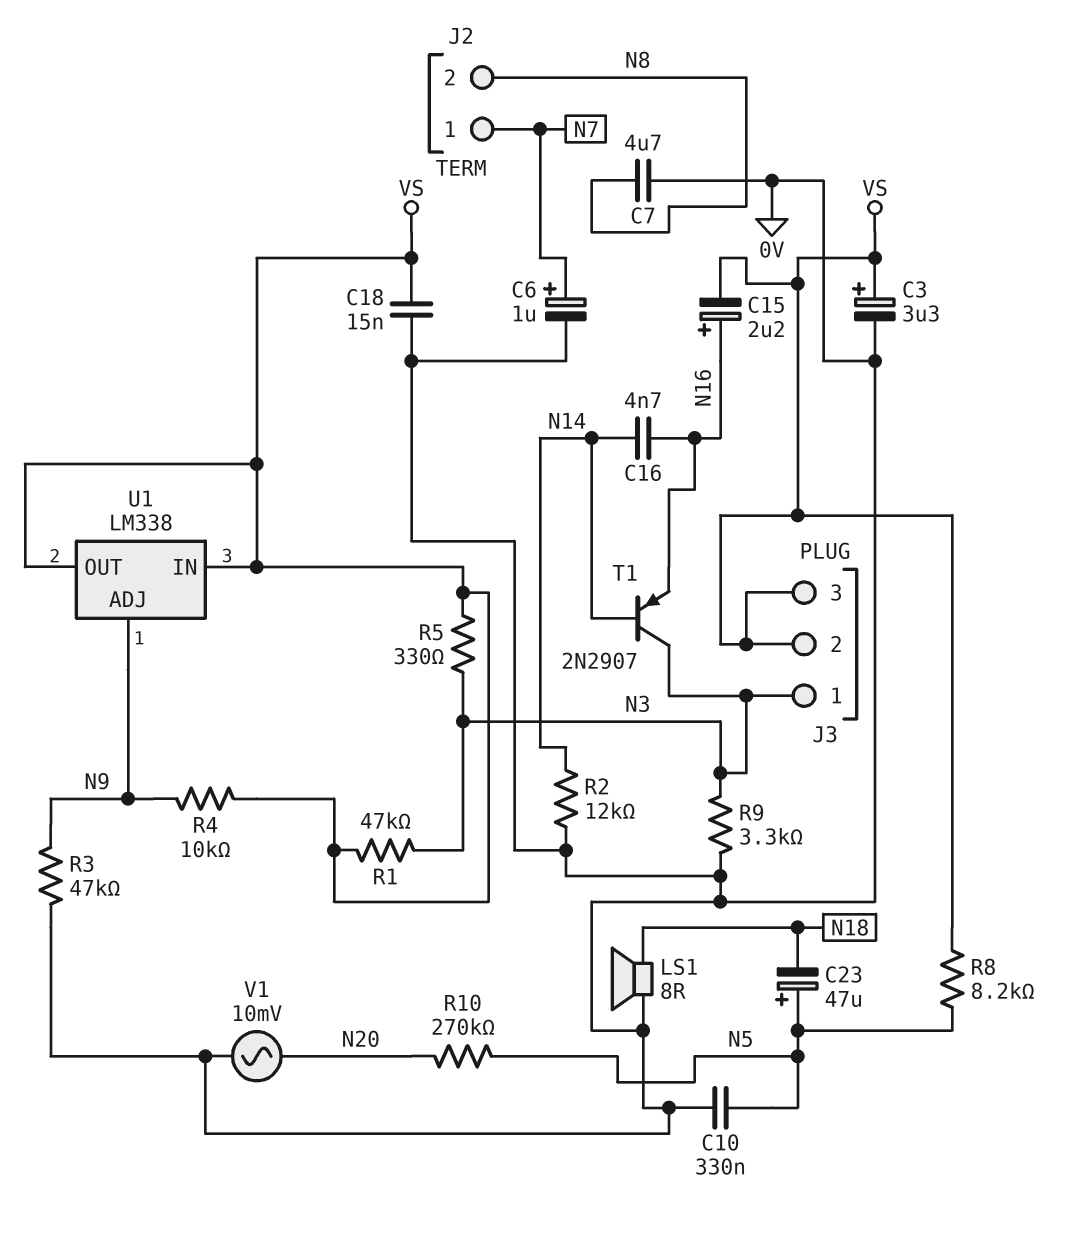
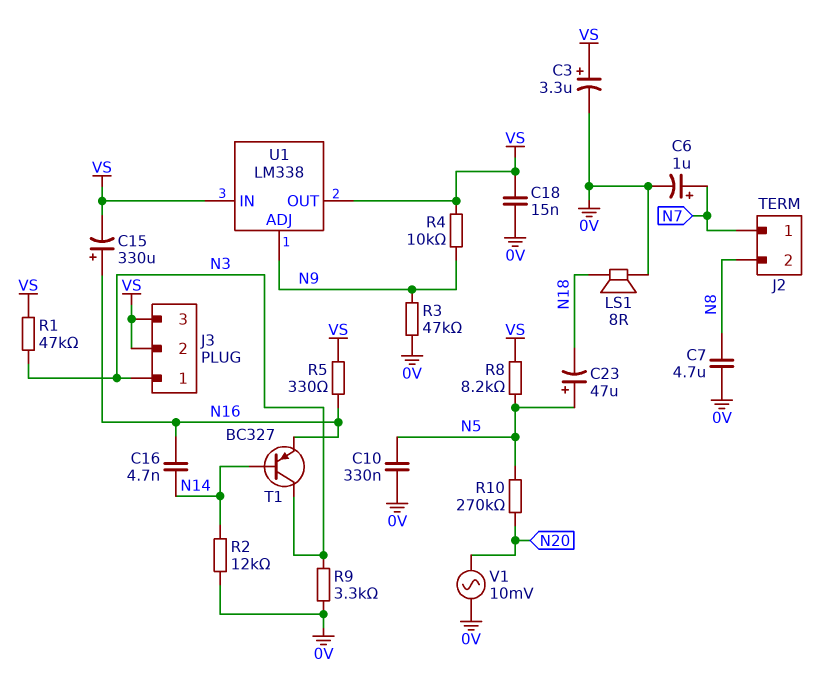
C15: 2.2uF (plus N16, minus VS) -> 330uF (plus N16, minus VS)
R5: 330 (N3, VS) -> 330 (N16, VS)
T1: PNP 2N2907 (B N14, C N3, E N16) -> PNP BC327 (B N14, C N3, E N16)

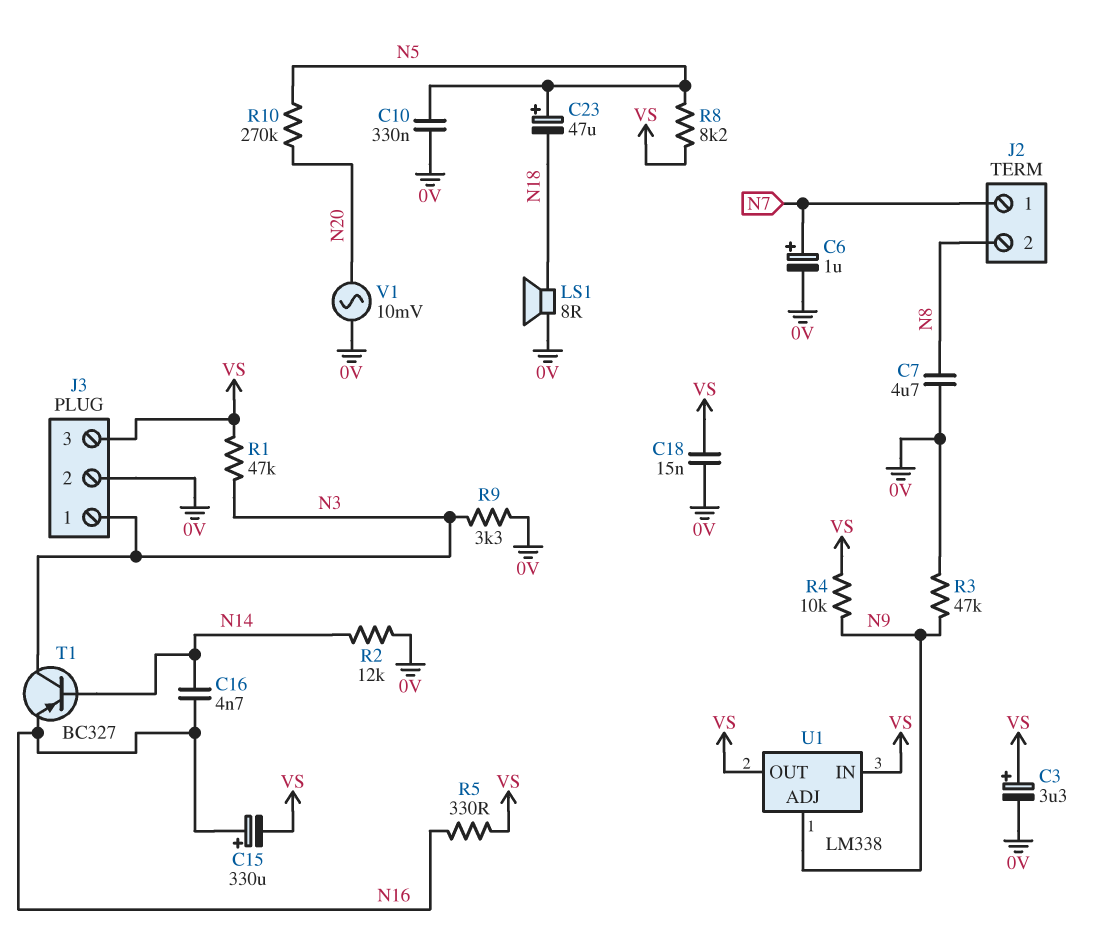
J3 pin 2: VS -> 0V

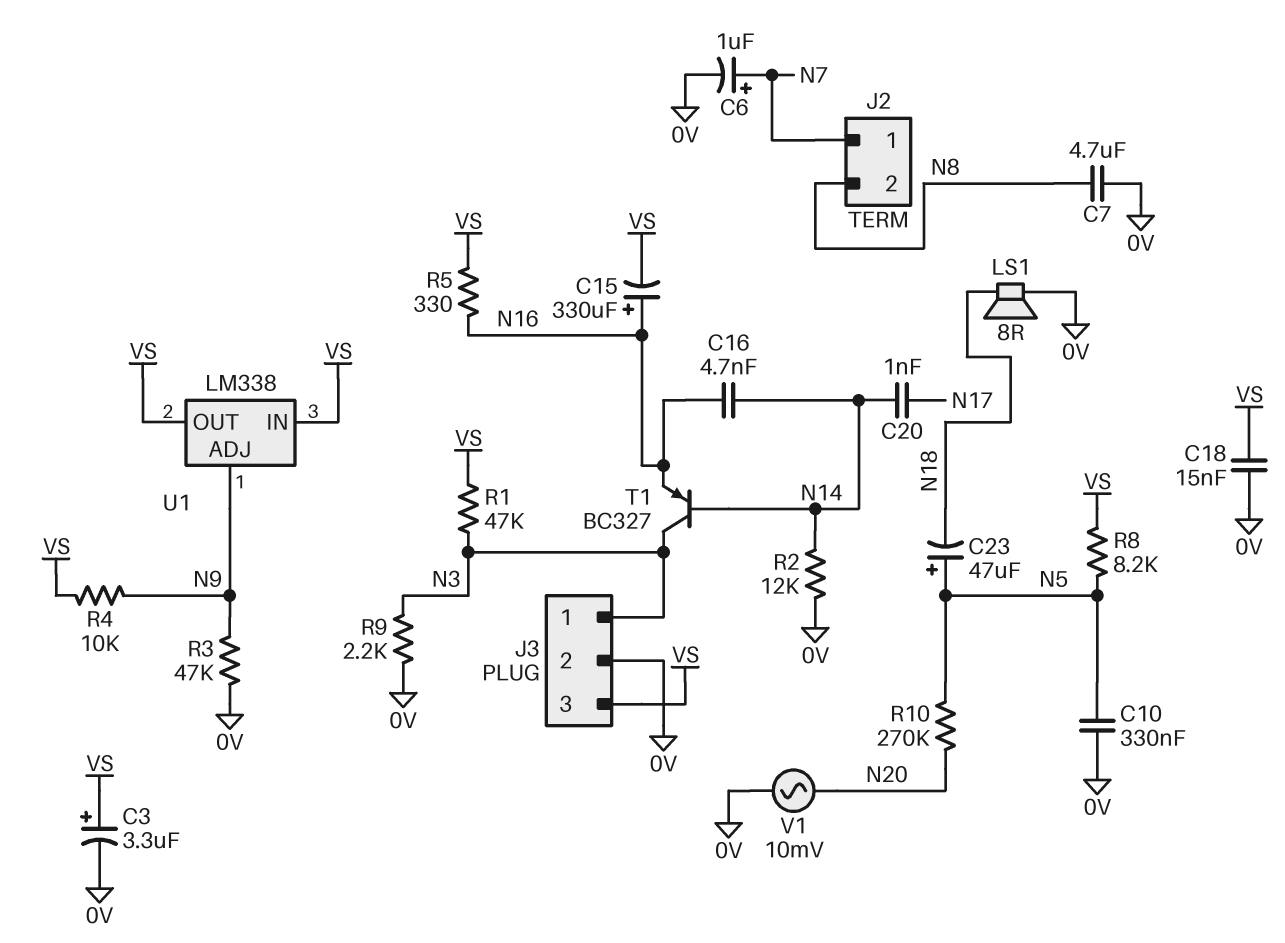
C20: none -> 1nF (N14, N17)
R9: 3.3k (0V, N3) -> 2.2k (0V, N3)

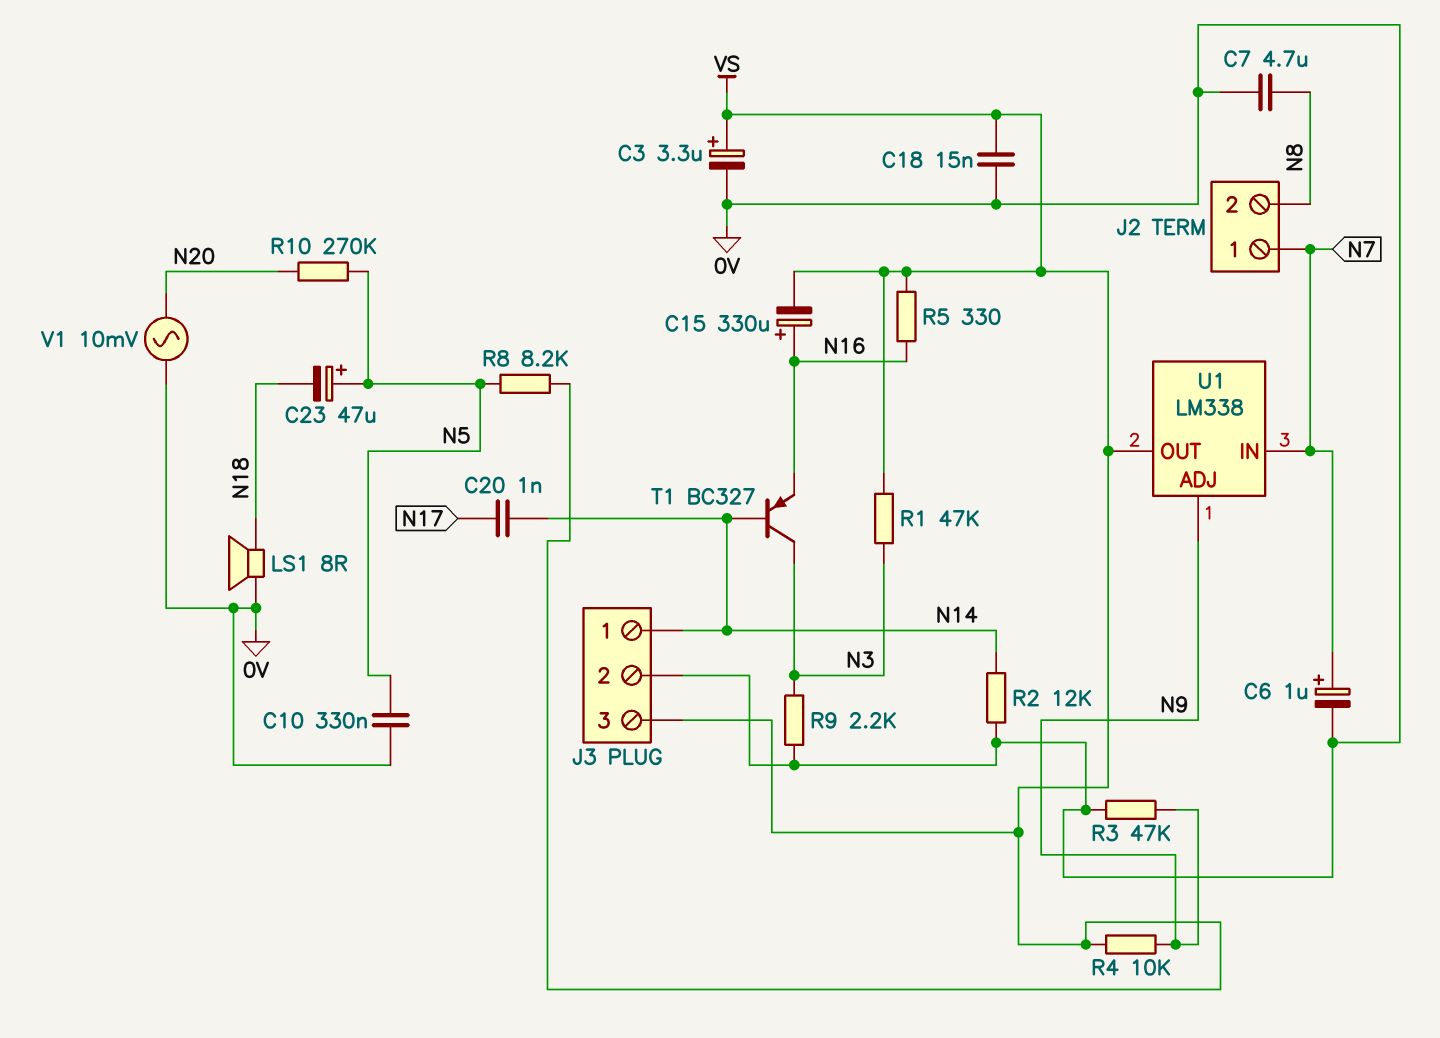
C16: 4.7nF (N14, N16) -> none
J3 pin 1: N3 -> N14
U1 pin IN: VS -> N7

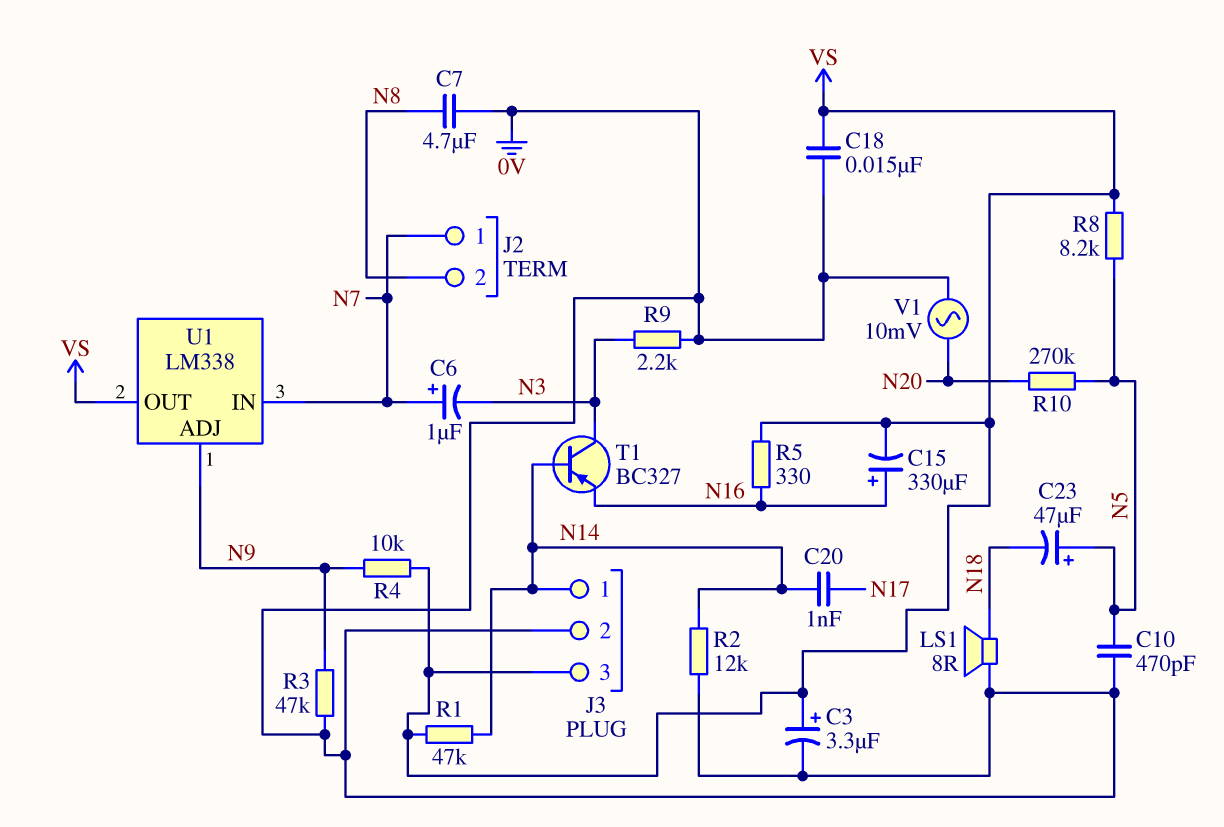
C6: 1uF (plus N7, minus 0V) -> 1uF (plus N7, minus N3)
C10: 330nF (0V, N5) -> 470pF (0V, N5)
R1: 47k (N3, VS) -> 47k (N14, VS)

